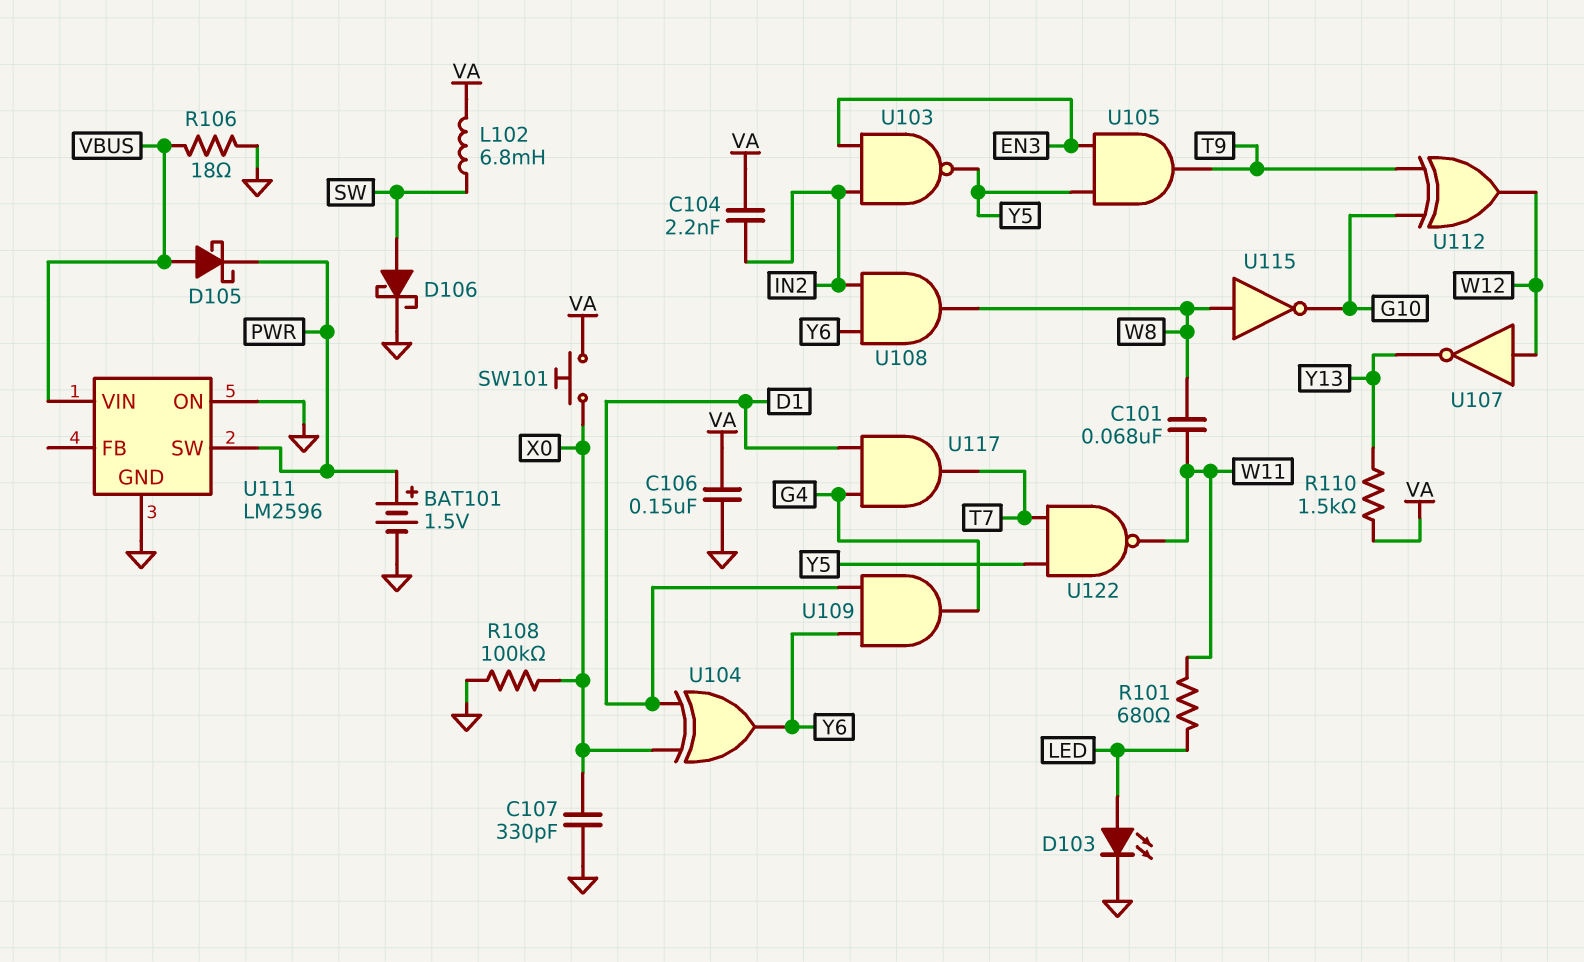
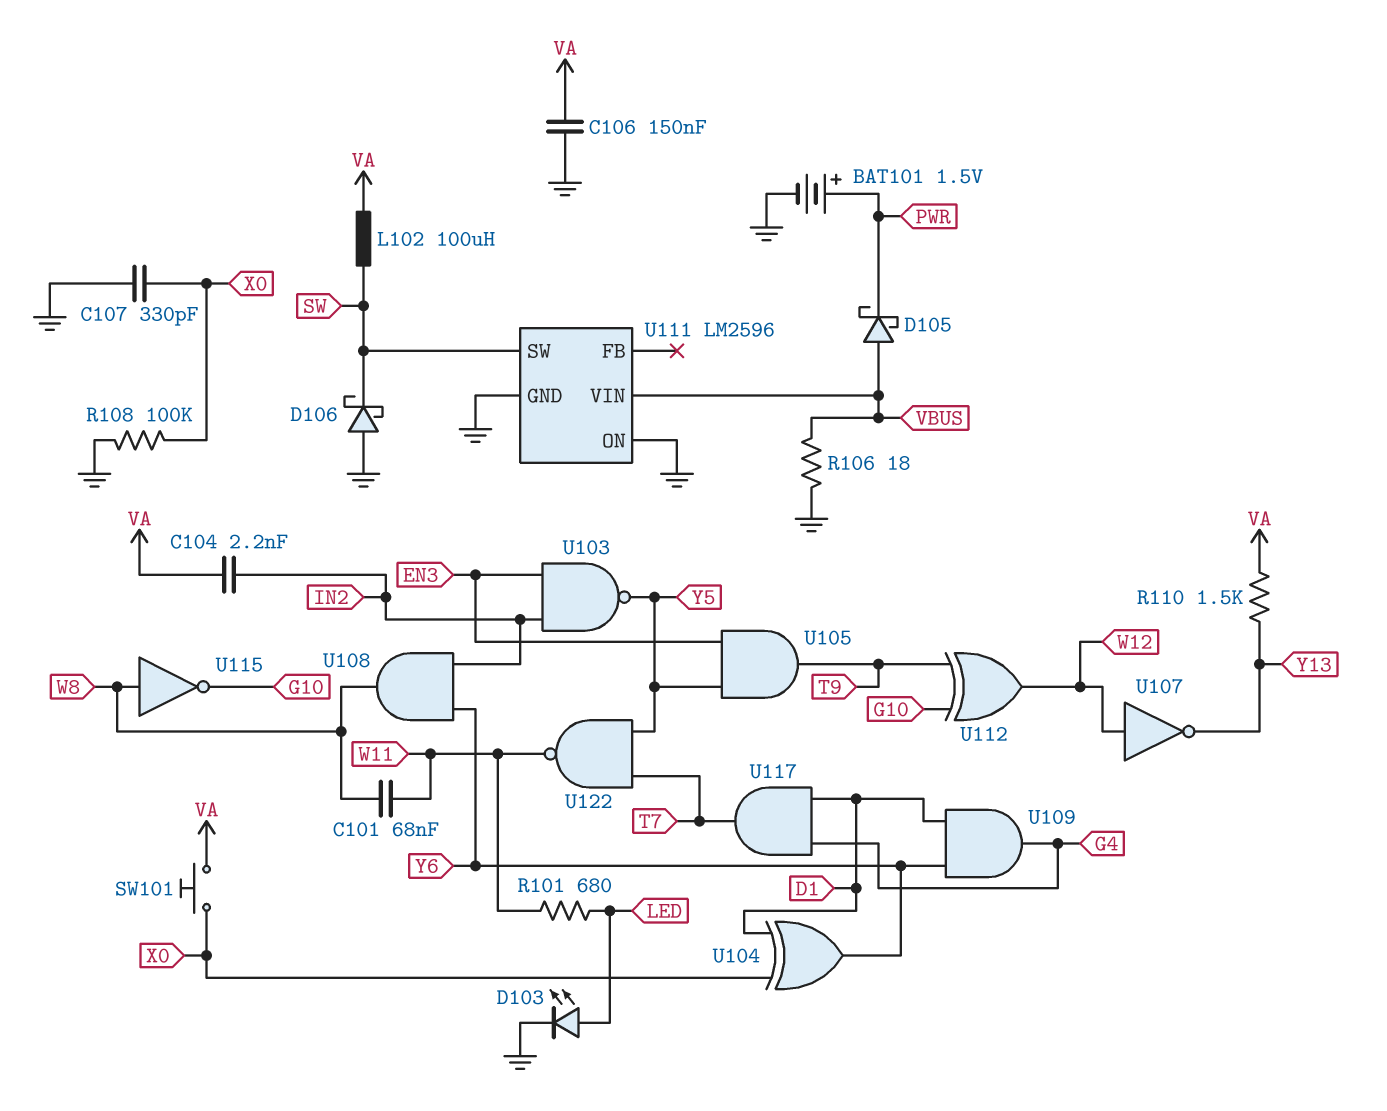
D106: schottky (A SW, K GND) -> schottky (A GND, K SW)
L102: 6.8mH (SW, VA) -> 100uH (SW, VA)
U111 pin SW: PWR -> SW

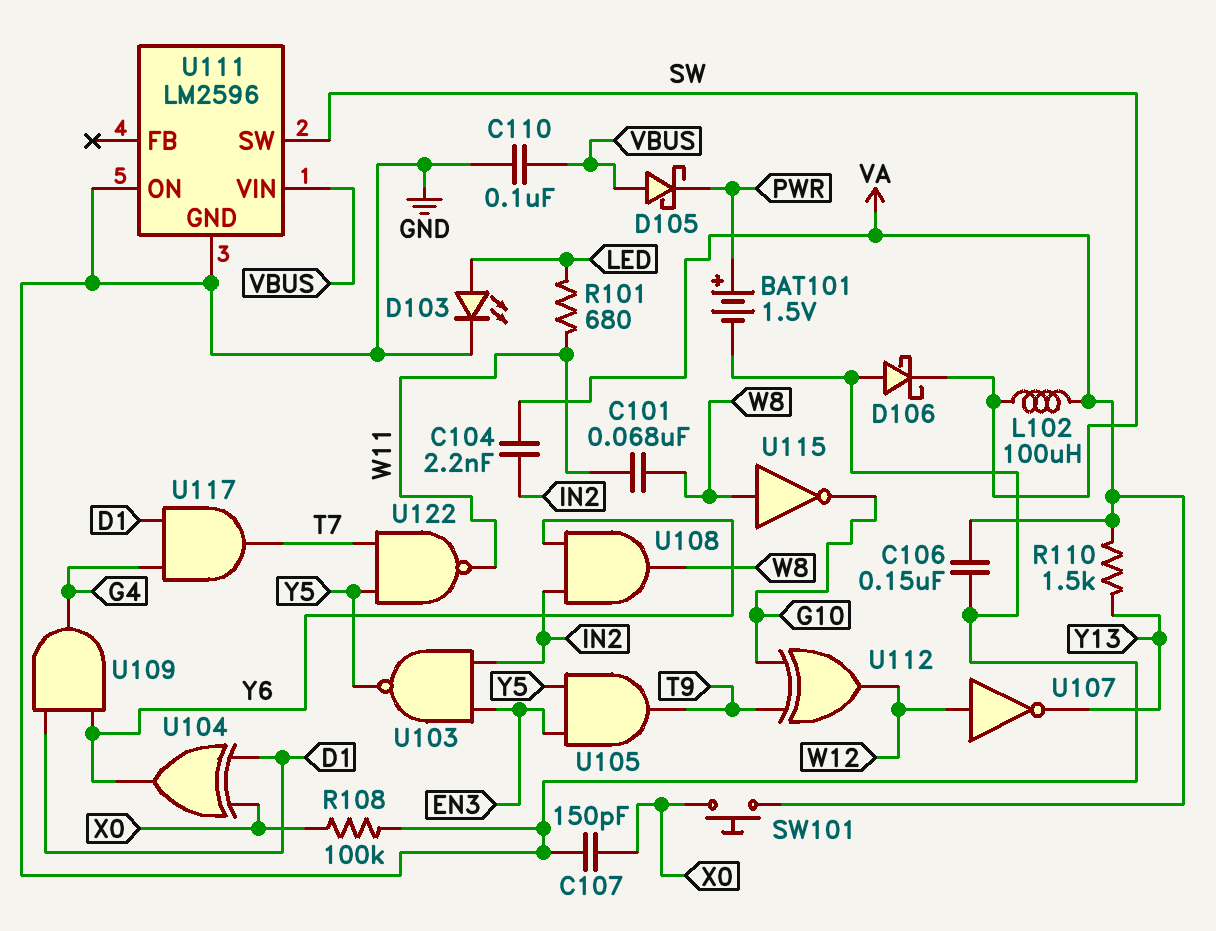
C107: 330pF (GND, X0) -> 150pF (GND, X0)
C110: none -> 100nF (GND, VBUS)
R106: 18 (GND, VBUS) -> none

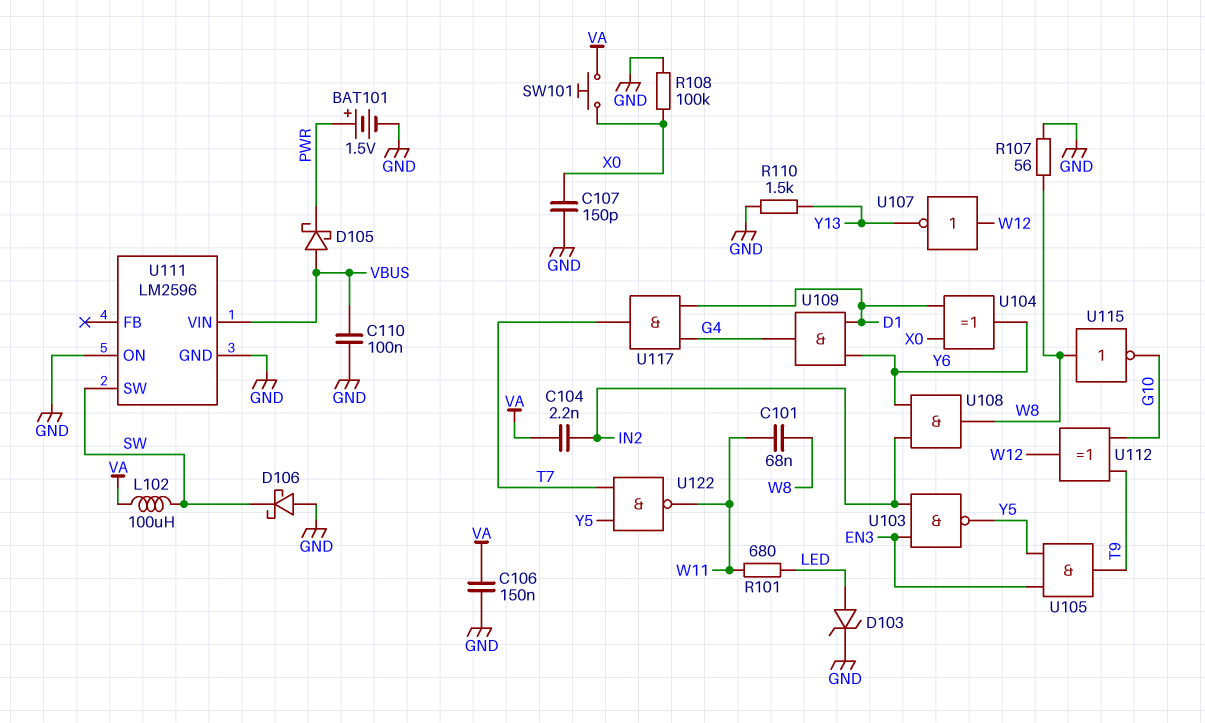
D103: LED (A LED, K GND) -> zener (A LED, K GND)
R107: none -> 56 (GND, W8)
R110: 1.5k (VA, Y13) -> 1.5k (GND, Y13)

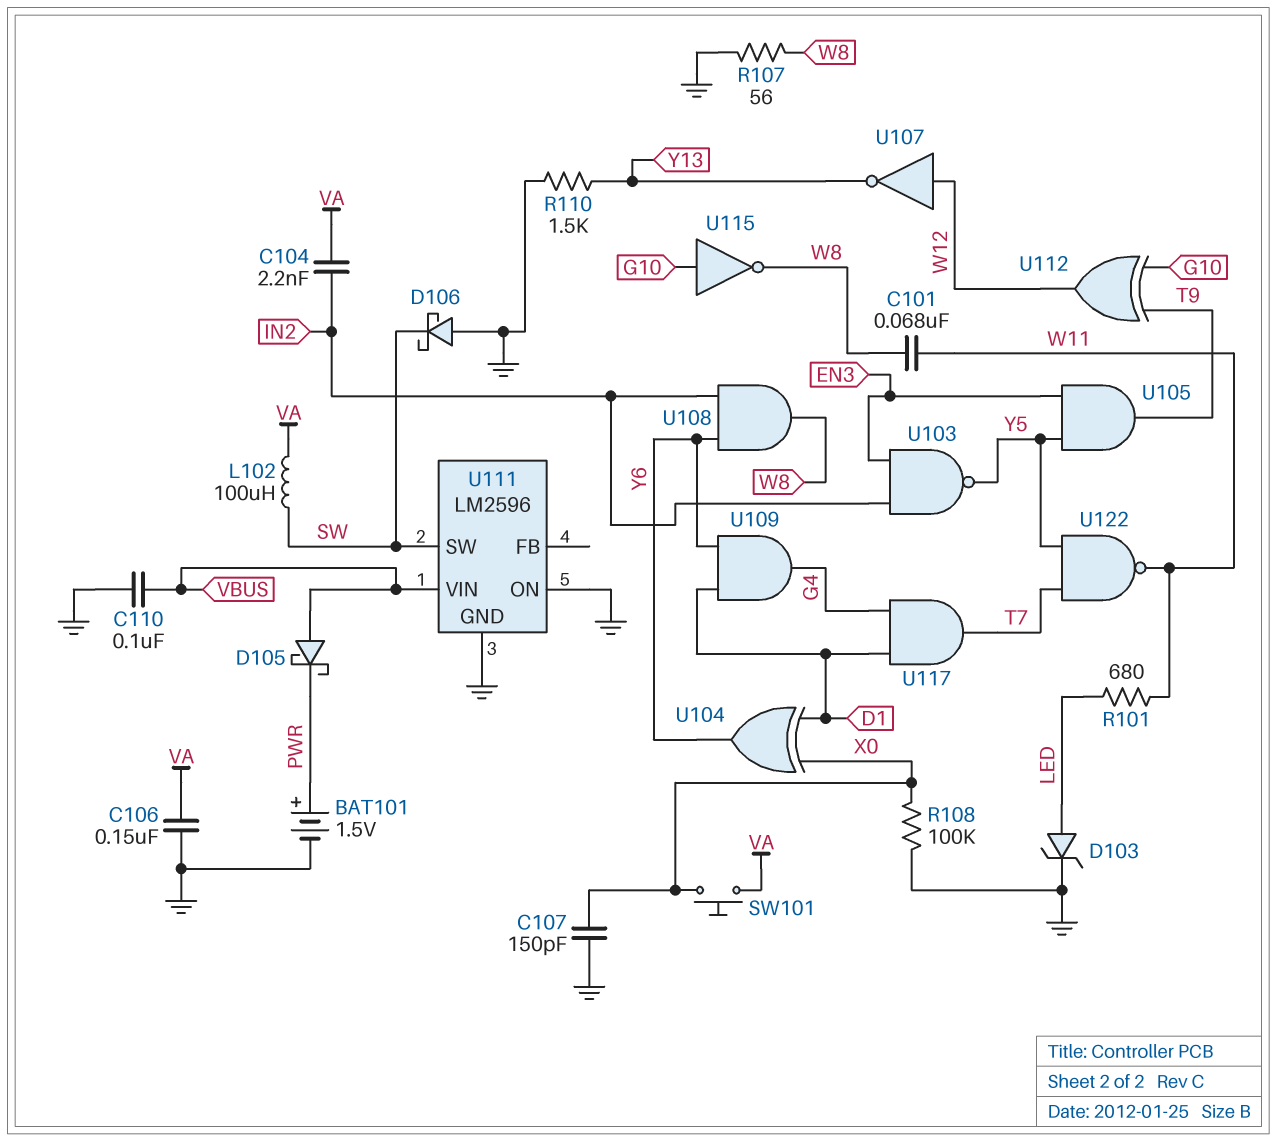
U115: NOT (in W8, out G10) -> NOT (in G10, out W8)

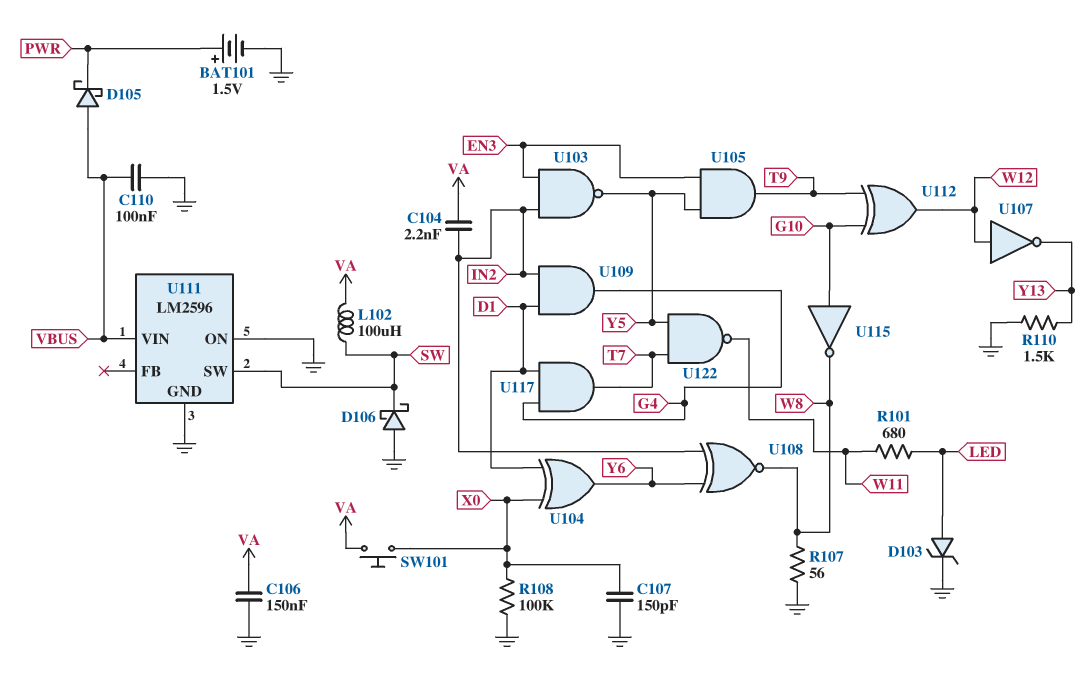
C101: 68nF (W8, W11) -> none
U108: AND (in IN2, in Y6, out W8) -> XNOR (in IN2, in Y6, out W8)
U109: AND (in D1, in Y6, out G4) -> AND (in D1, in IN2, out G4)

